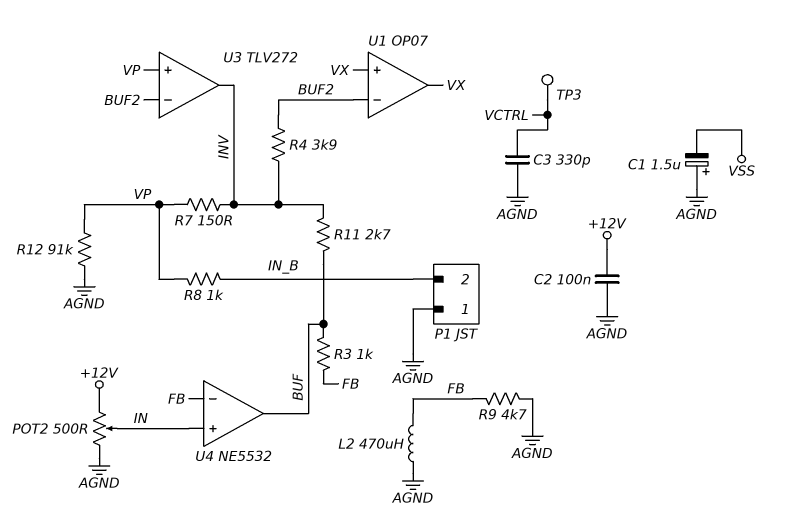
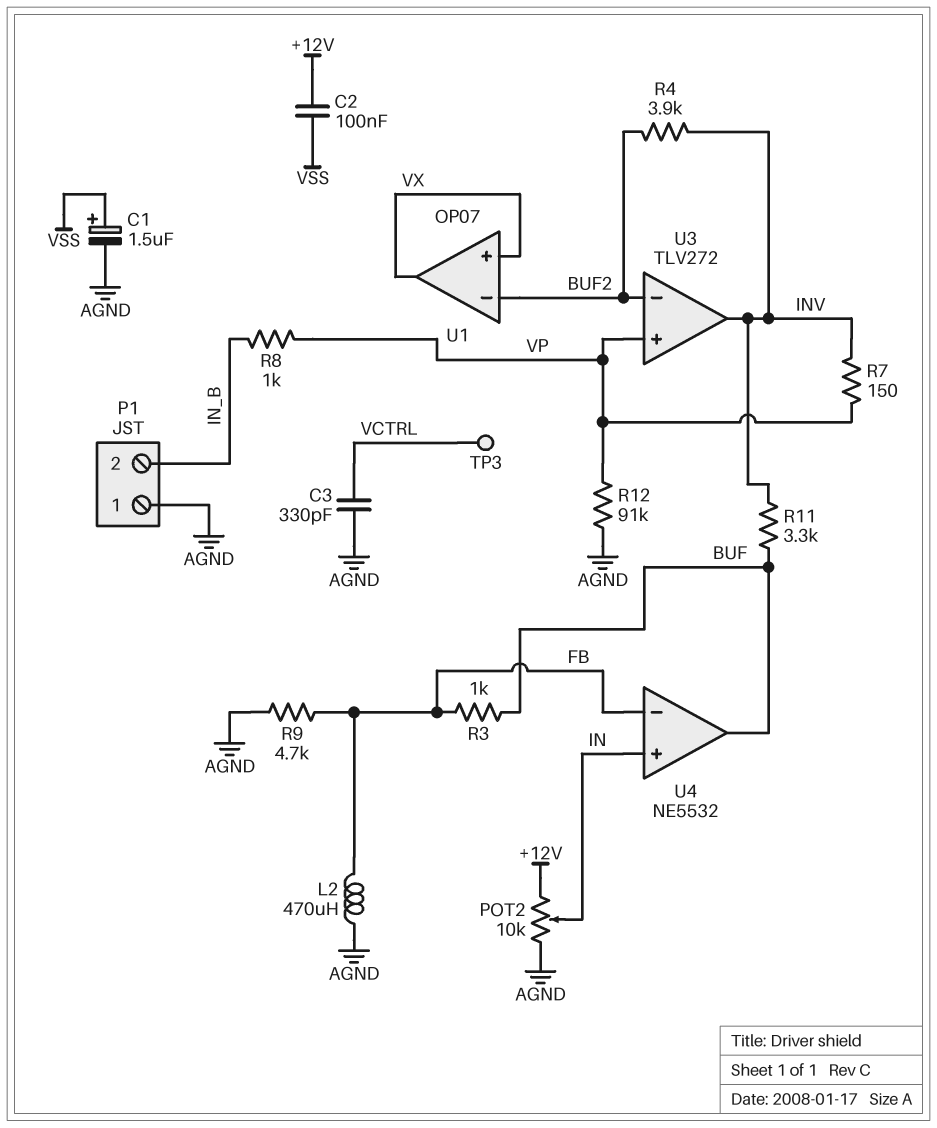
C1: 1.5uF (plus AGND, minus VSS) -> 1.5uF (plus VSS, minus AGND)
C2: 100nF (+12V, AGND) -> 100nF (+12V, VSS)
POT2: 500 (+12V, AGND, wiper IN) -> 10k (+12V, AGND, wiper IN)
R11: 2.7k (BUF, INV) -> 3.3k (BUF, INV)

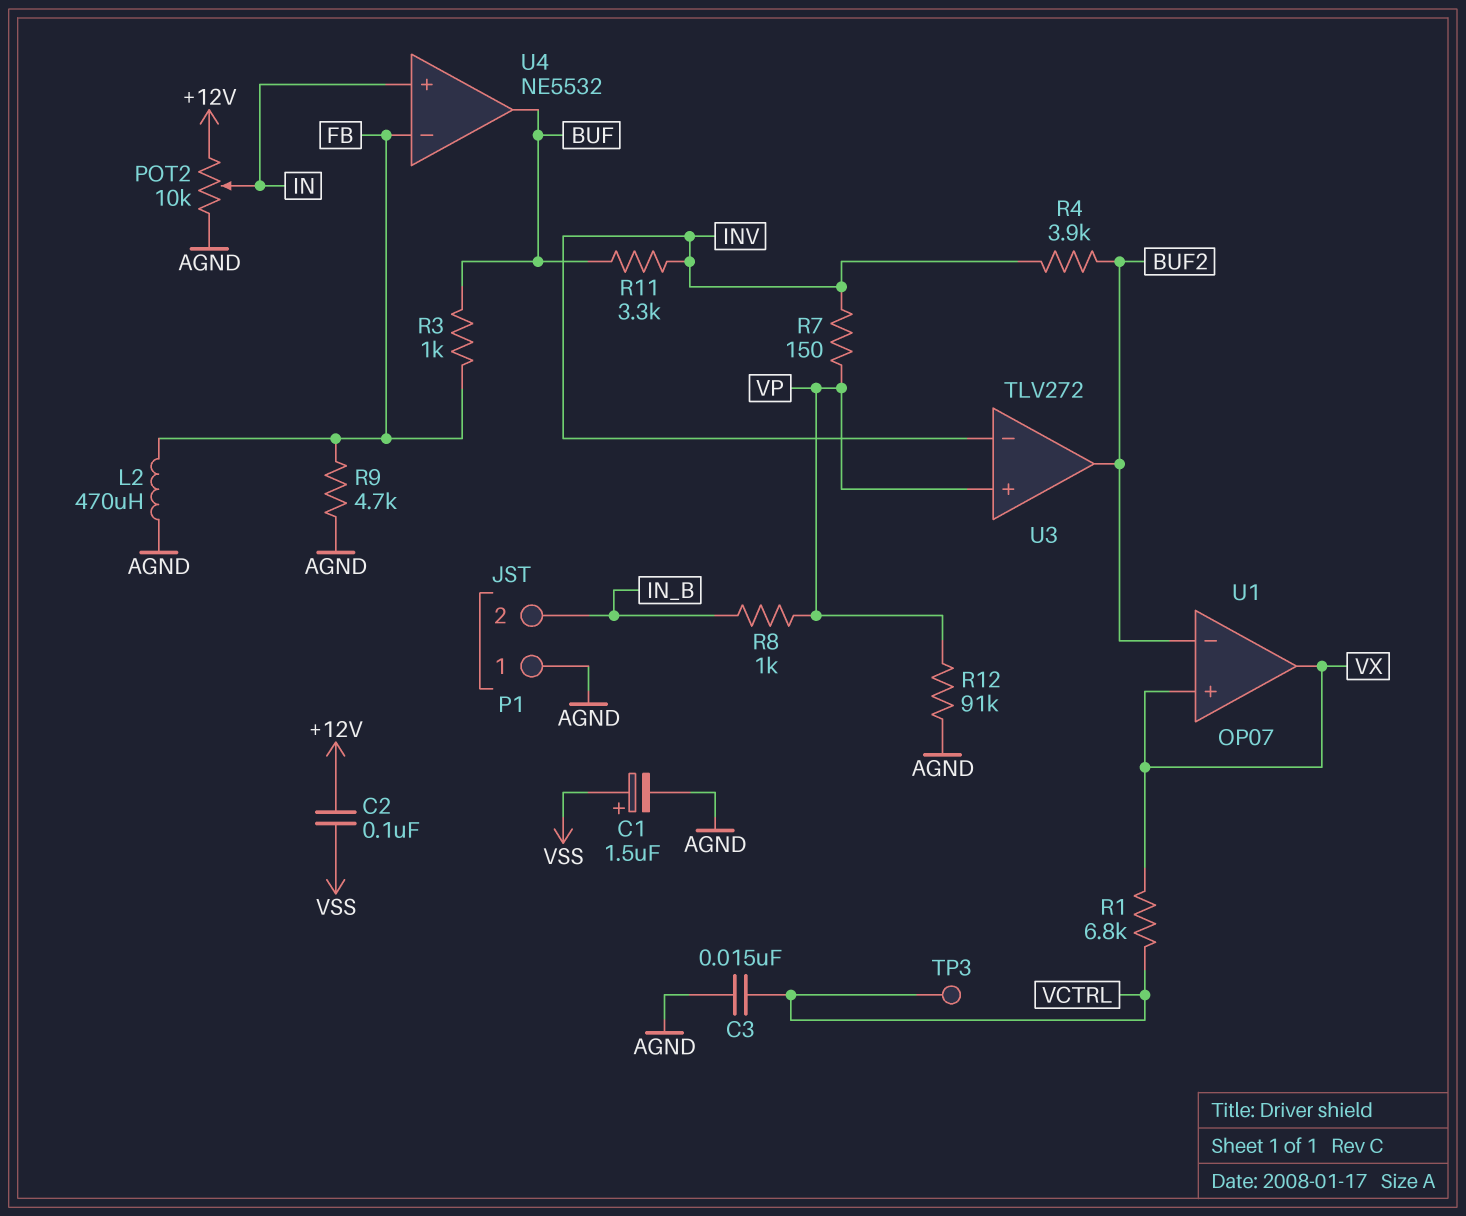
C3: 330pF (AGND, VCTRL) -> 15nF (AGND, VCTRL)
R1: none -> 6.8k (VCTRL, VX)
U3 pin in-: BUF2 -> INV
U3 pin out: INV -> BUF2

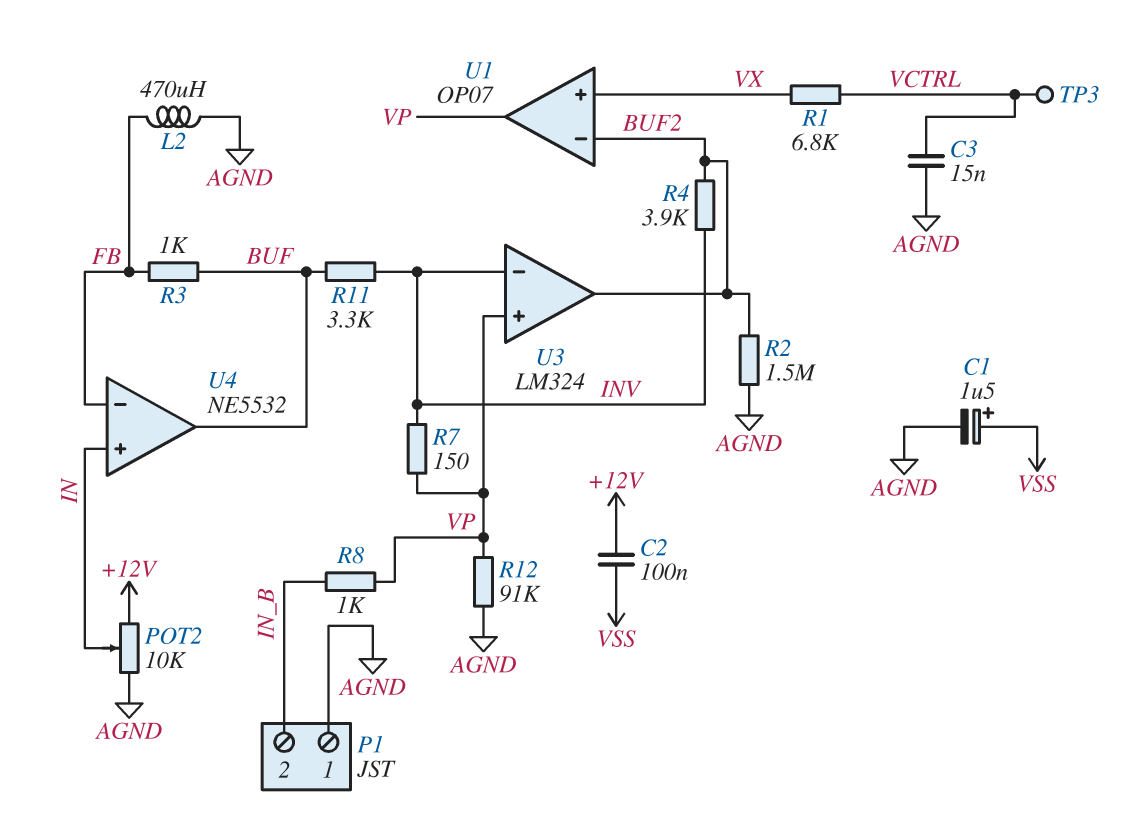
R2: none -> 1.5M (AGND, BUF2)
R9: 4.7k (AGND, FB) -> none
U1 pin out: VX -> VP
U3: TLV272 -> LM324

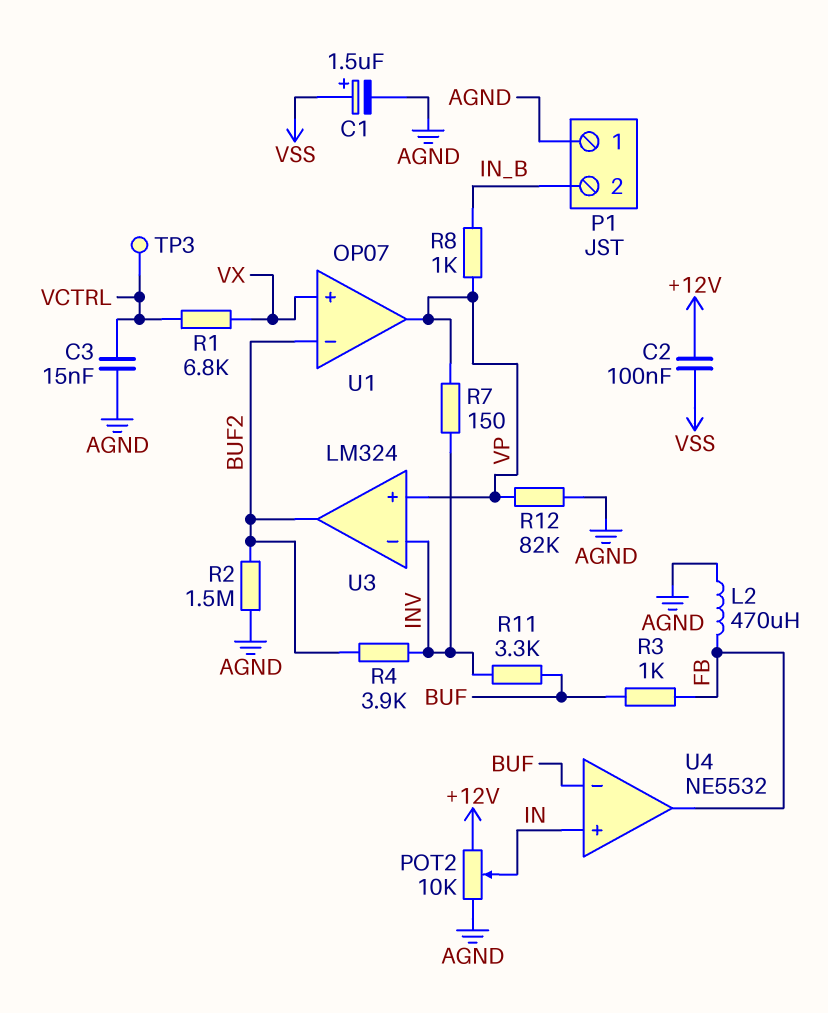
R12: 91k (AGND, VP) -> 82k (AGND, VP)
U4 pin in-: FB -> BUF
U4 pin out: BUF -> FB

